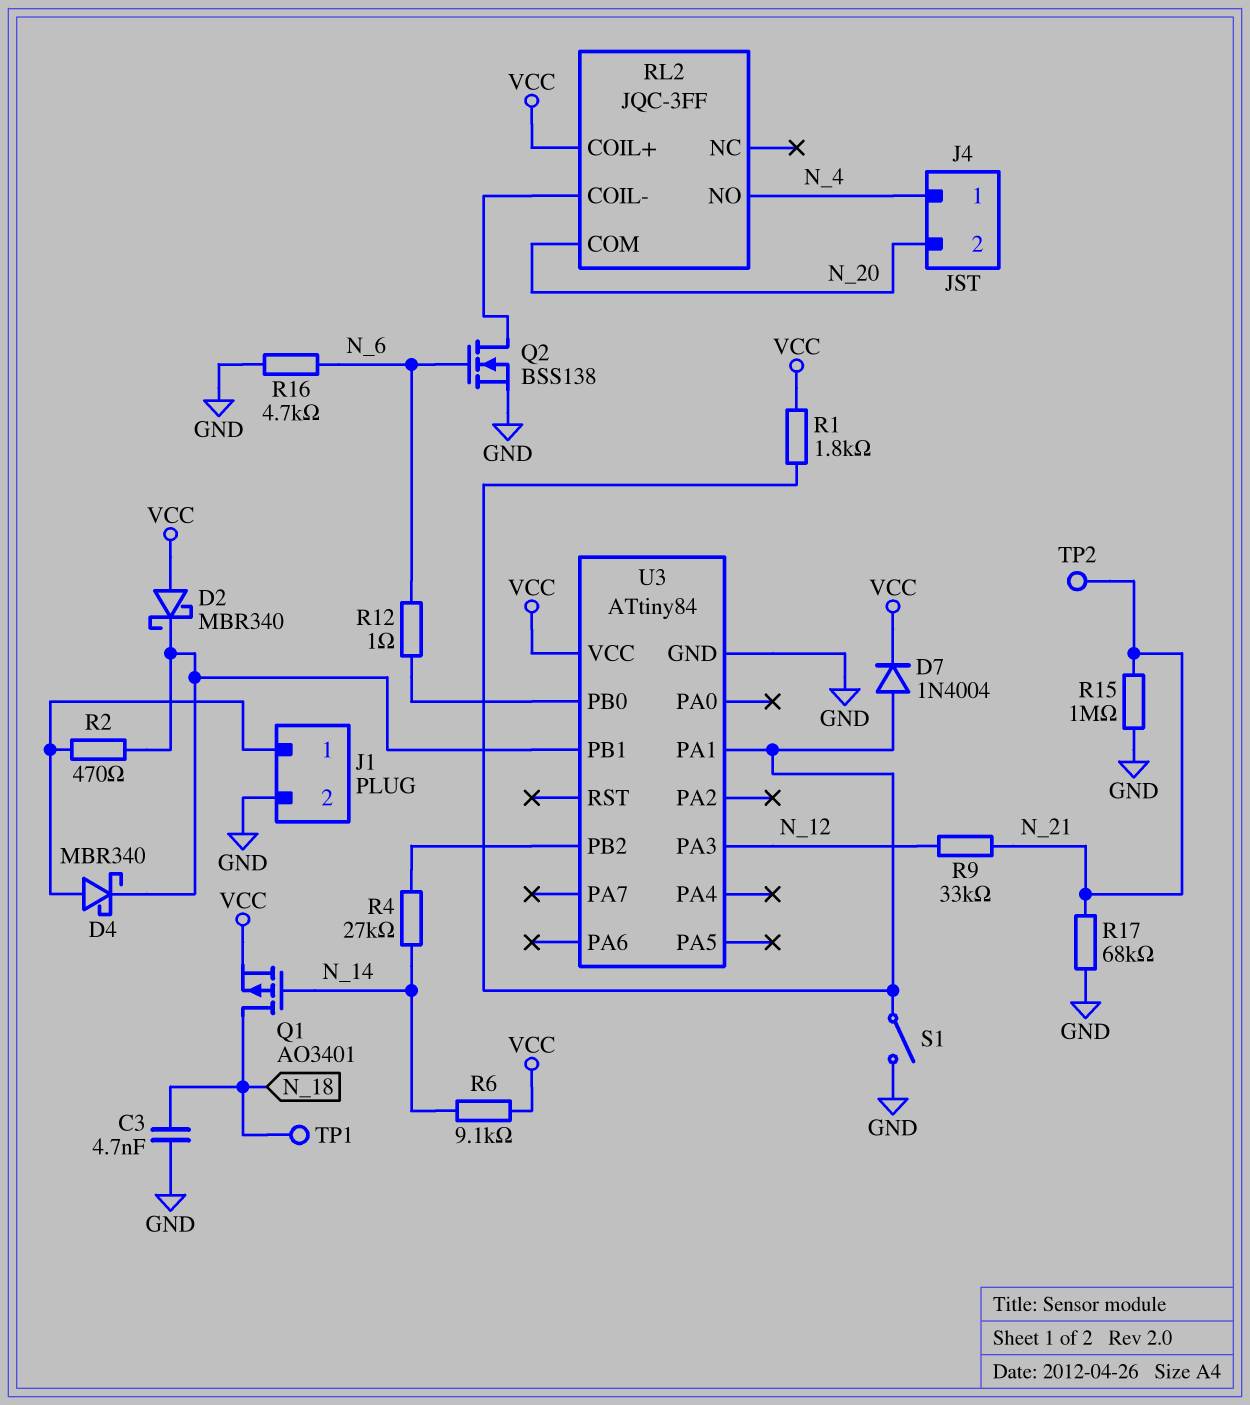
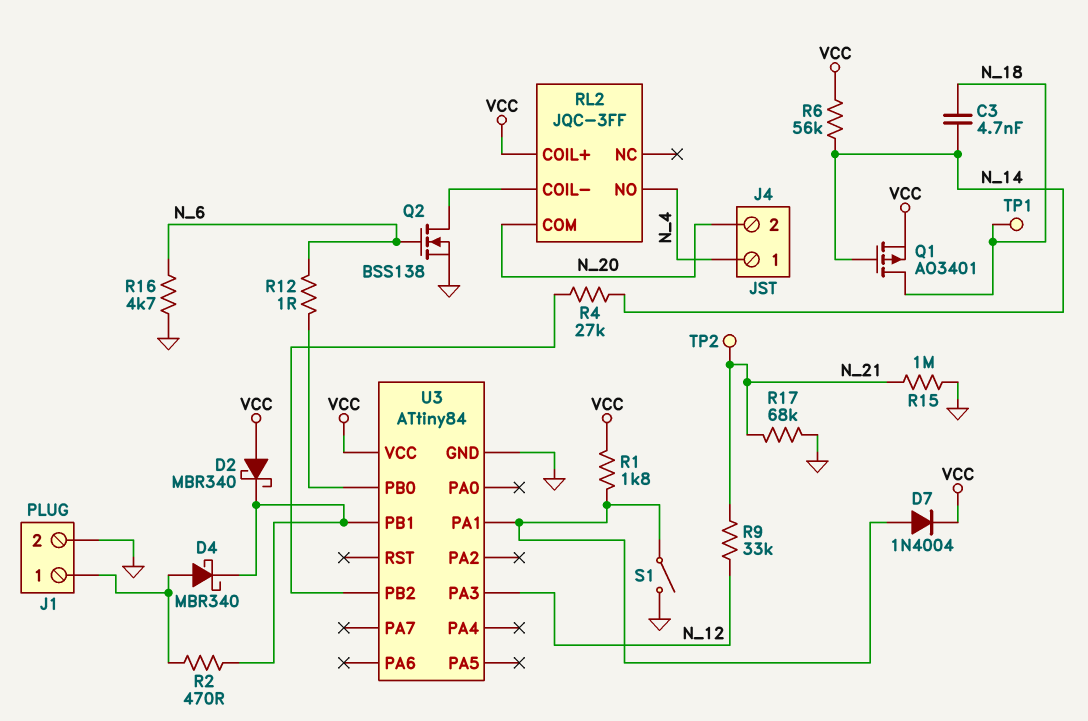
C3: 4.7nF (GND, N_18) -> 4.7nF (N_14, N_18)
R6: 9.1k (N_14, VCC) -> 56k (N_14, VCC)

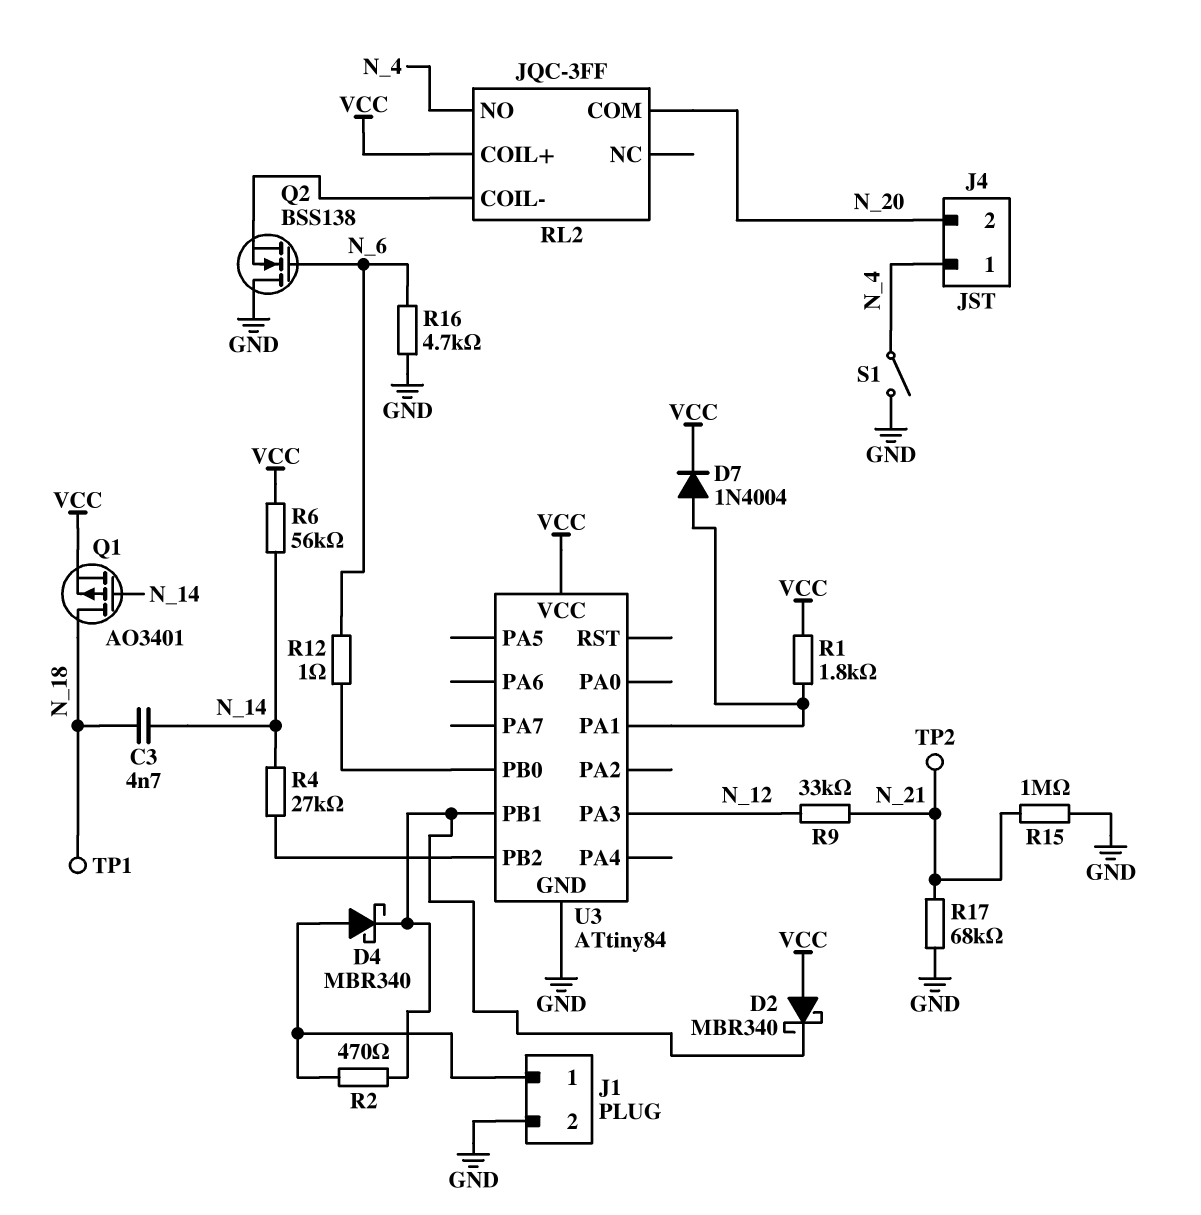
Q2: NMOS BSS138 (G N_6, D RL2/COIL-, S GND) -> NMOS BSS138 (G N_6, D GND, S RL2/COIL-)
S1: switch (GND, U3/PA1) -> switch (GND, N_4)

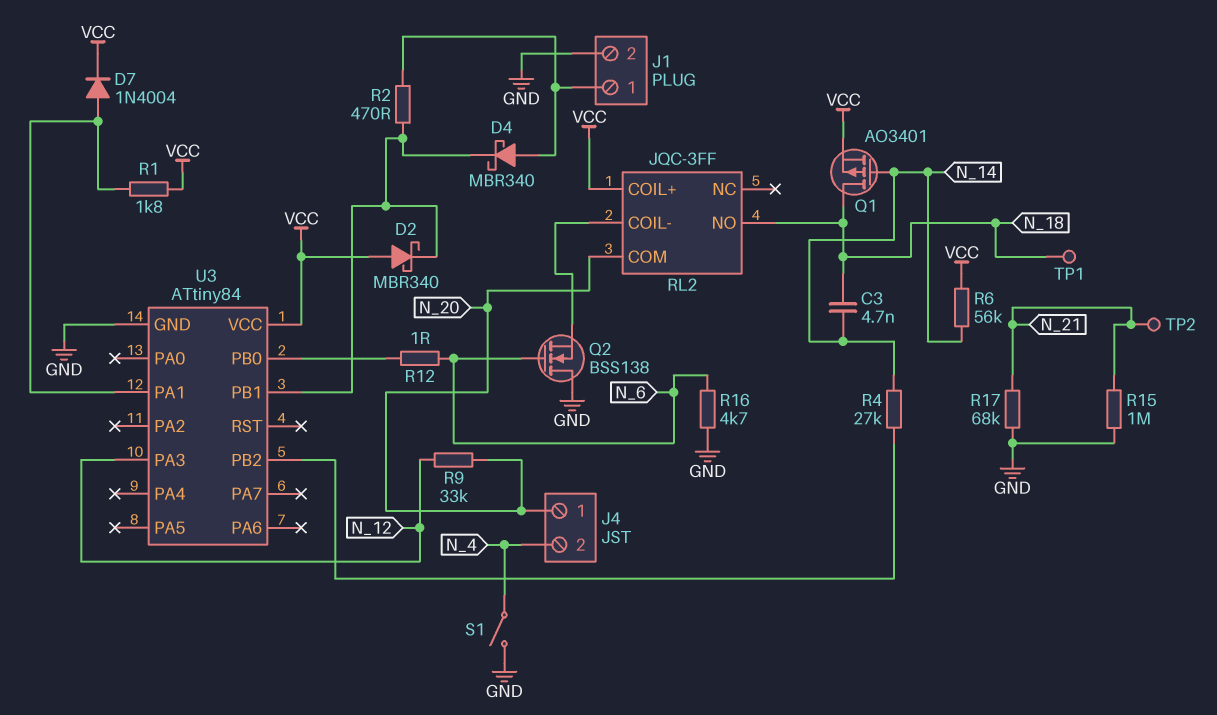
J4 pin 1: N_4 -> N_20
J4 pin 2: N_20 -> N_4
R9: 33k (N_12, N_21) -> 33k (N_12, N_20)
RL2 pin NO: N_4 -> N_18

